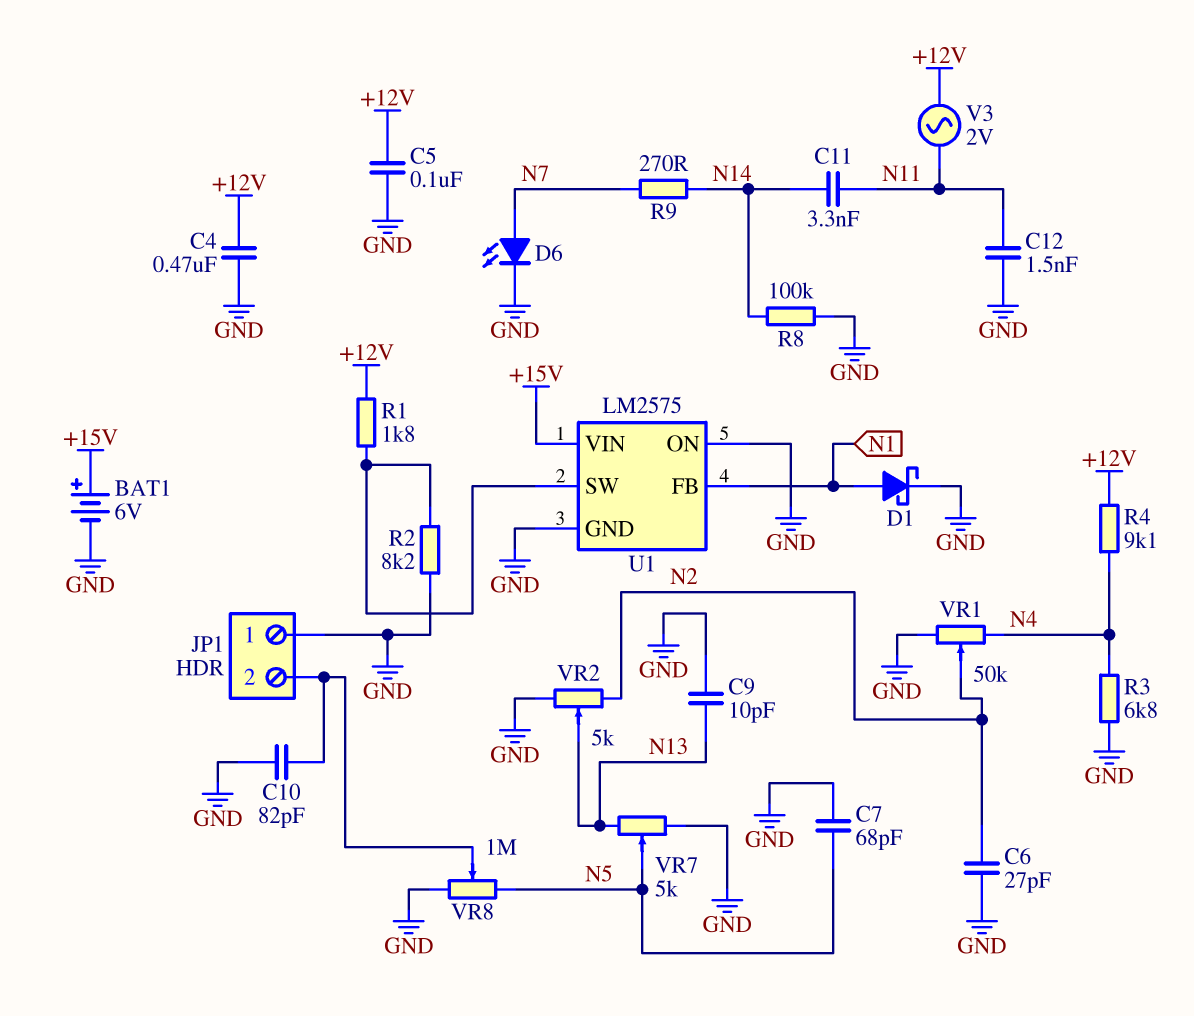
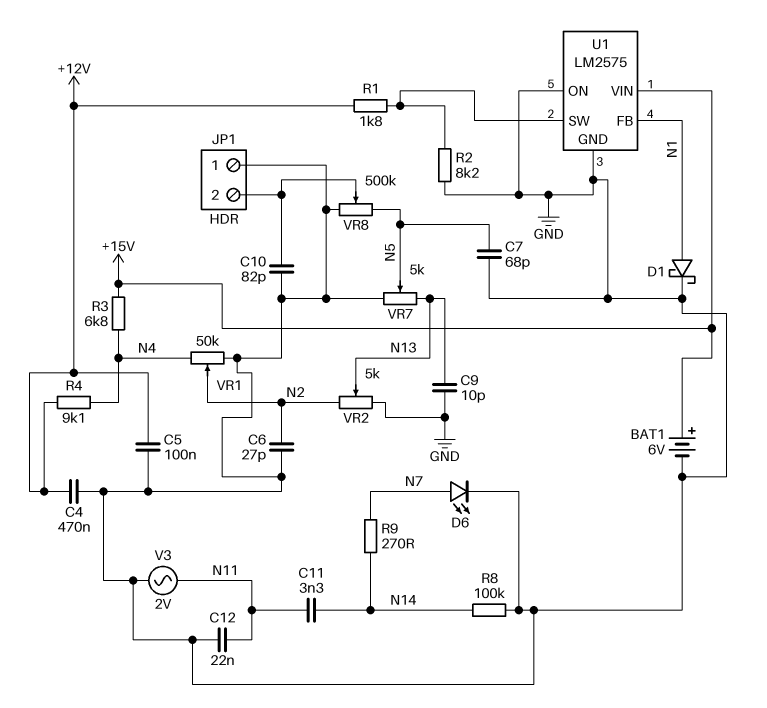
C12: 1.5nF (GND, N11) -> 22nF (GND, N11)
R3: 6.8k (GND, N4) -> 6.8k (+15V, N4)
V3: AC 2V (+12V, N11) -> AC 2V (GND, N11)
VR8: 1M (GND, N5, wiper JP1/2) -> 500k (GND, N5, wiper JP1/2)

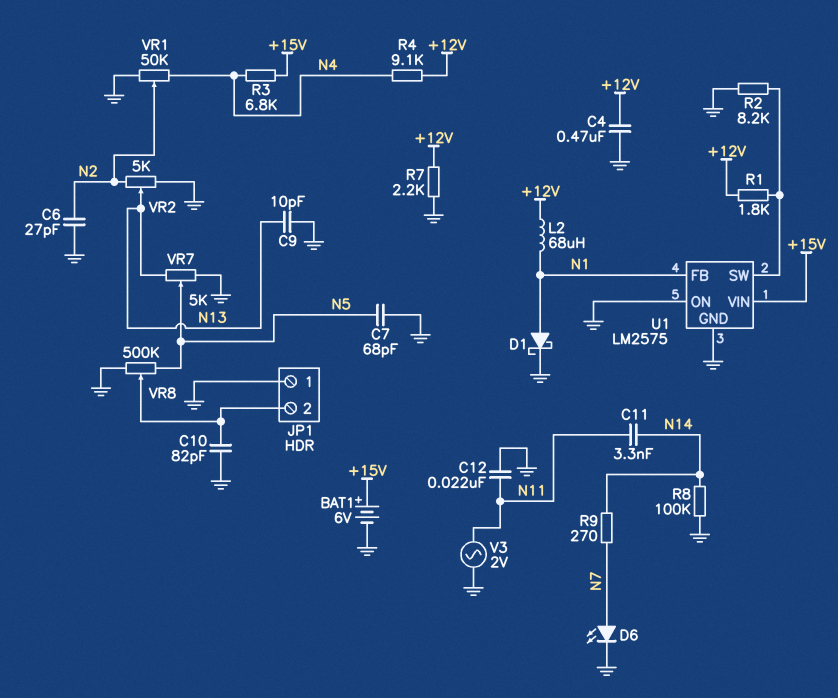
C5: 100nF (+12V, GND) -> none
L2: none -> 68uH (+12V, N1)
R7: none -> 2.2k (+12V, GND)

